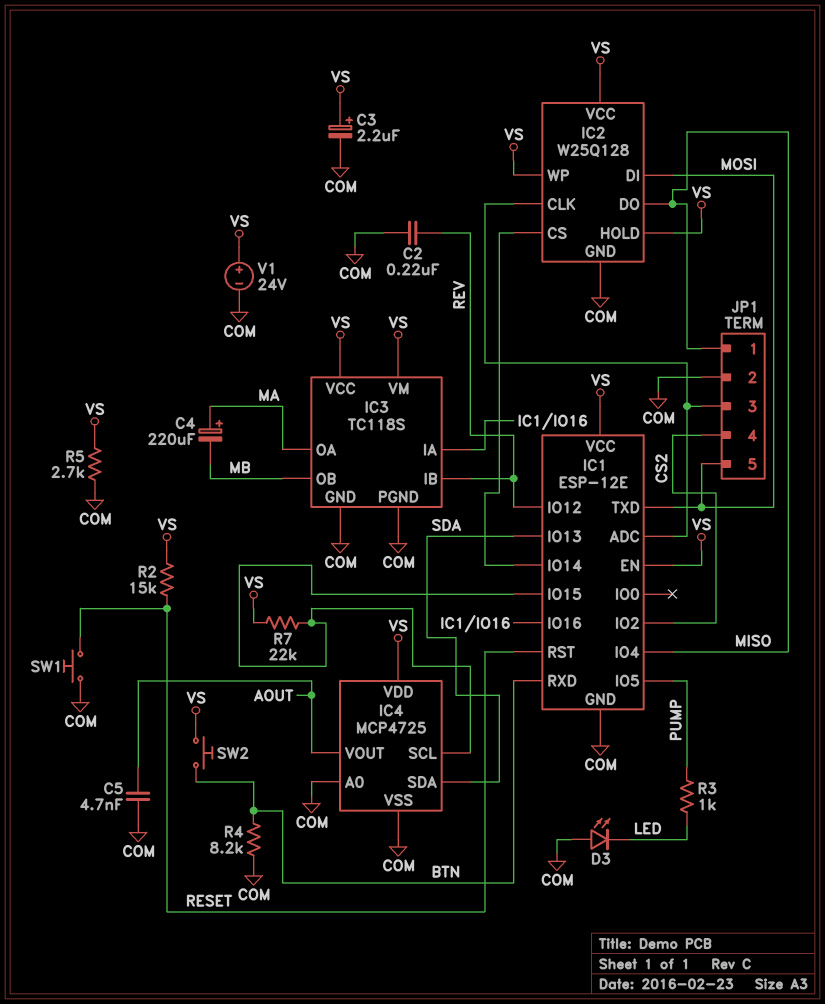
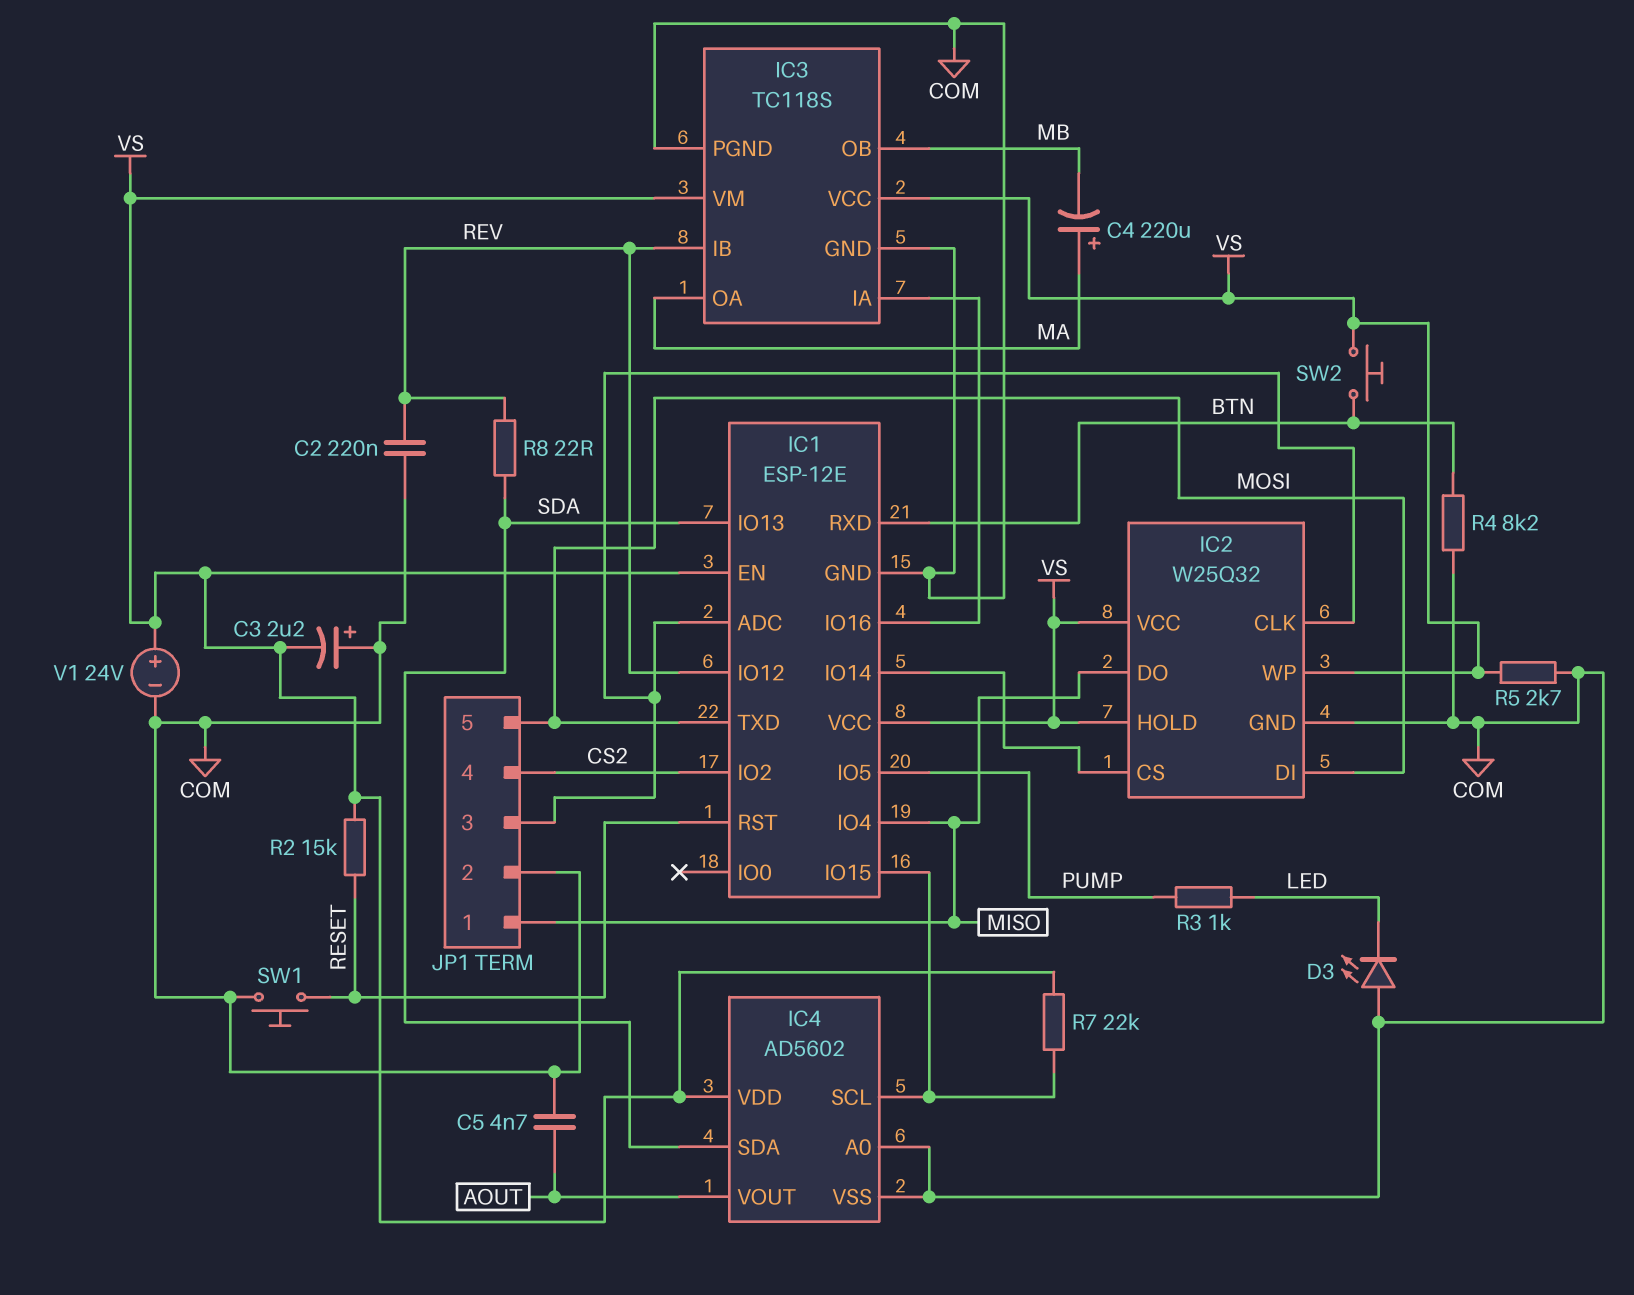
C3: 2.2uF (plus VS, minus COM) -> 2.2uF (plus COM, minus VS)
IC2: W25Q128 -> W25Q32
IC4: MCP4725 -> AD5602
R8: none -> 22 (REV, SDA)

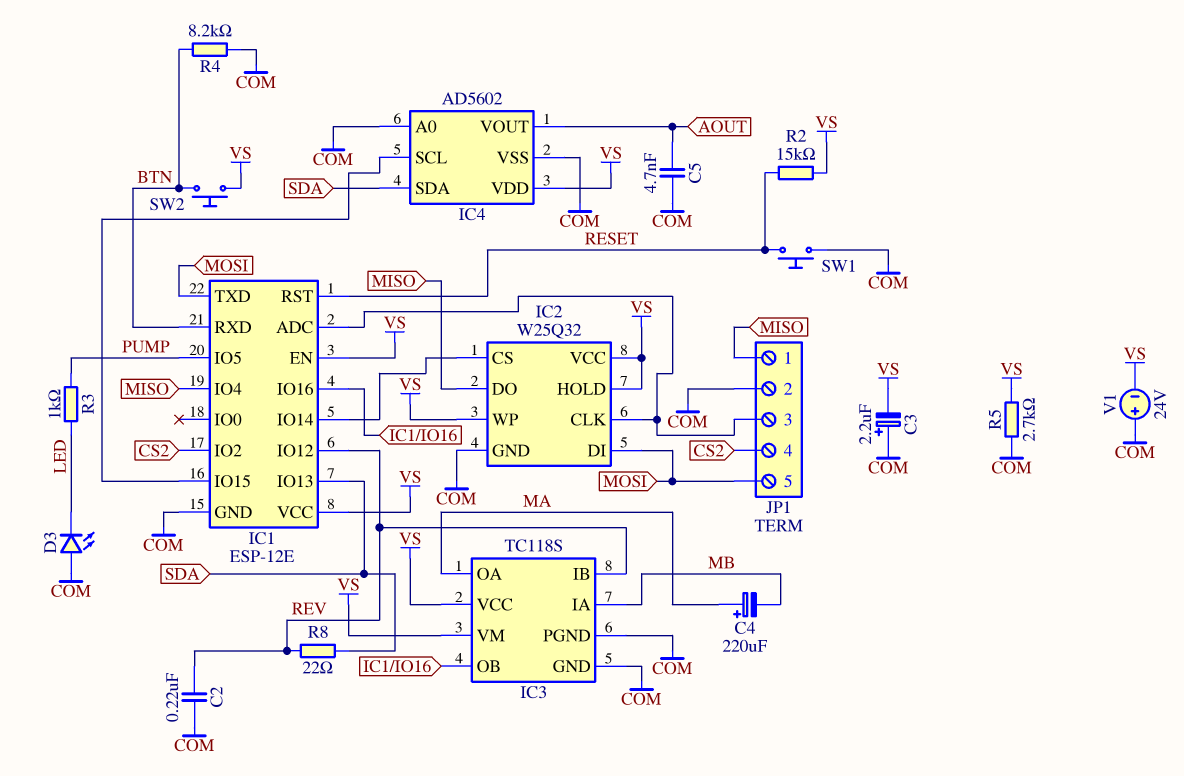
IC3 pin IA: IC1/IO16 -> MB
IC3 pin OB: MB -> IC1/IO16
R7: 22k (IC1/IO15, VS) -> none
V1: 24V (plus VS, minus COM) -> 24V (plus COM, minus VS)

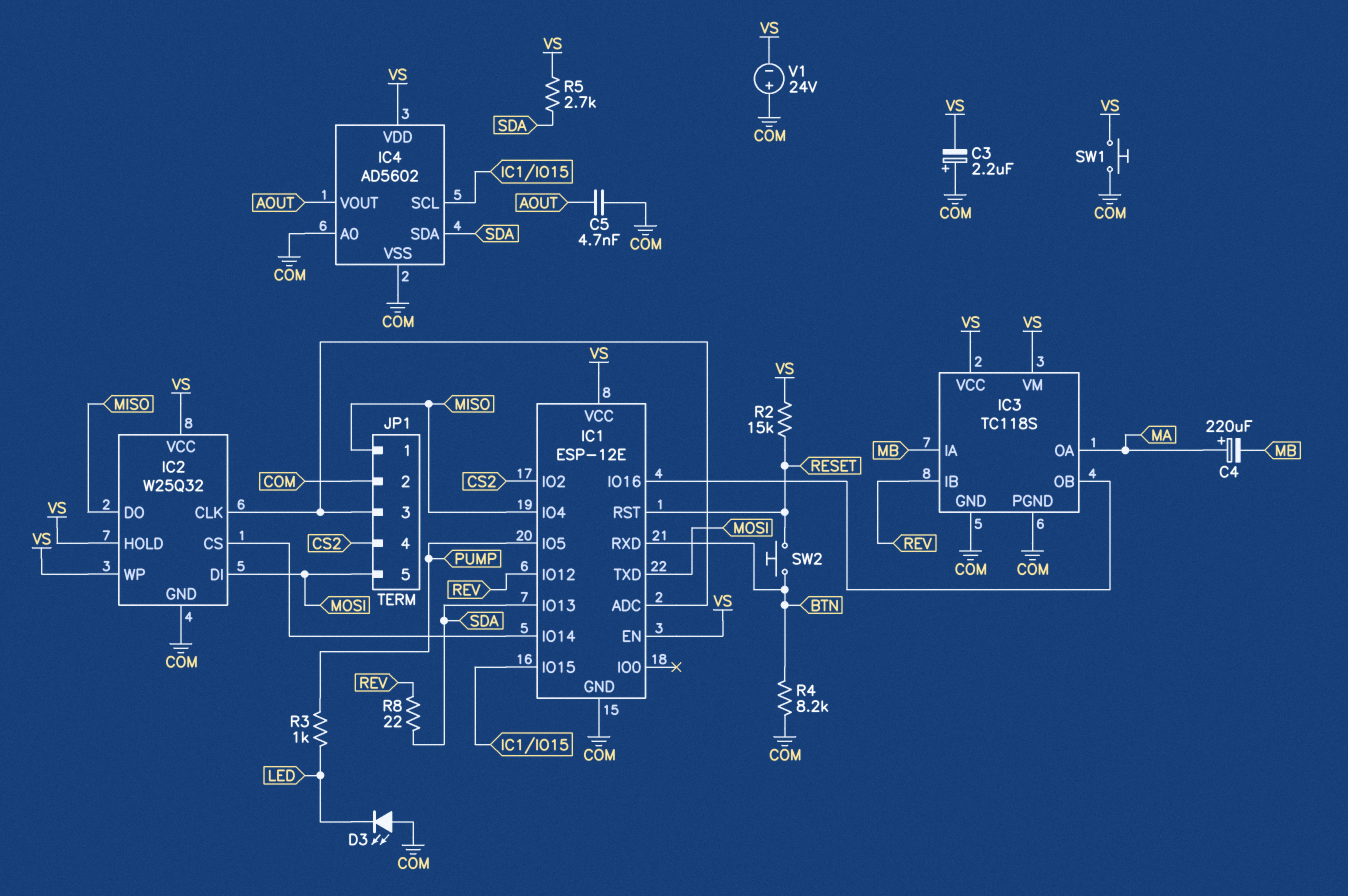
C2: 220nF (COM, REV) -> none
R5: 2.7k (COM, VS) -> 2.7k (SDA, VS)
SW1: button (COM, RESET) -> button (COM, VS)
SW2: button (BTN, VS) -> button (BTN, RESET)

